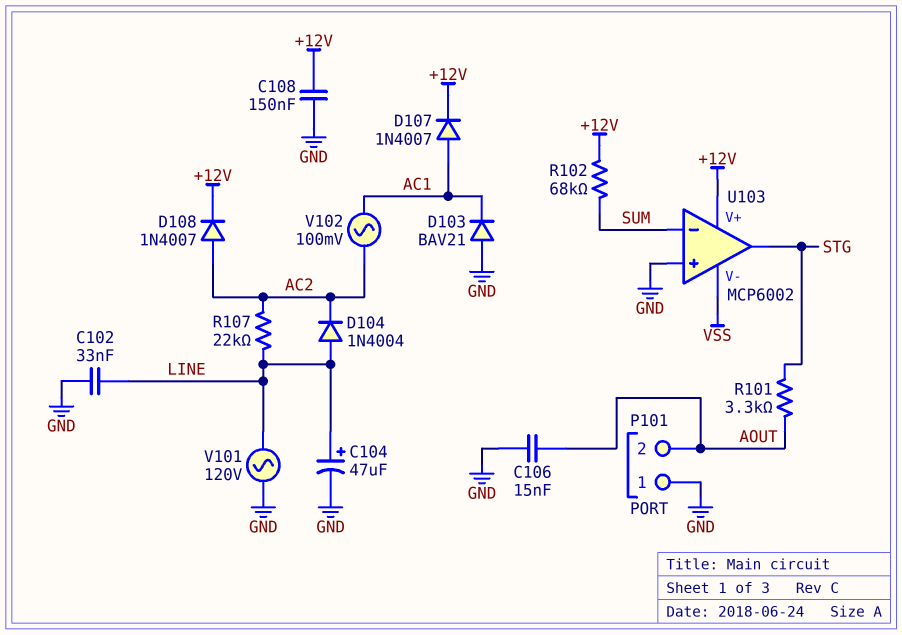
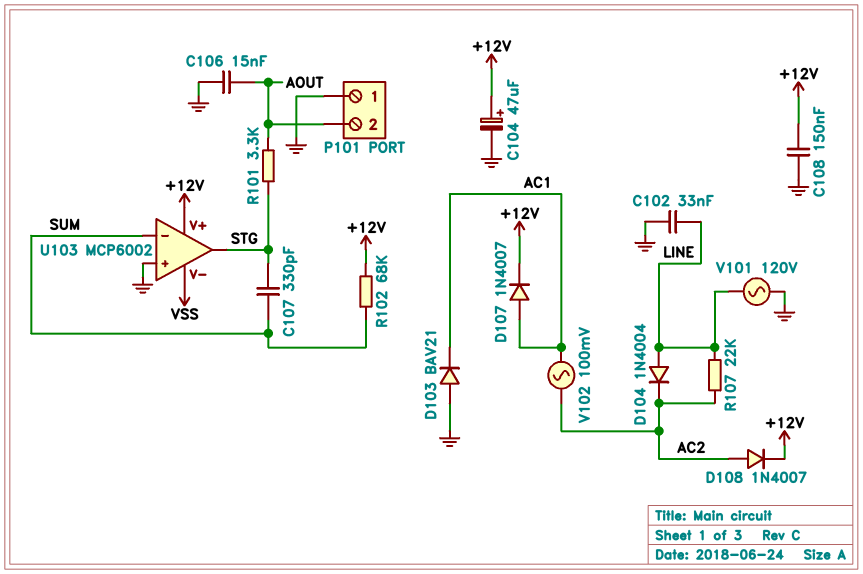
C104: 47uF (plus LINE, minus GND) -> 47uF (plus +12V, minus GND)
C107: none -> 330pF (STG, SUM)

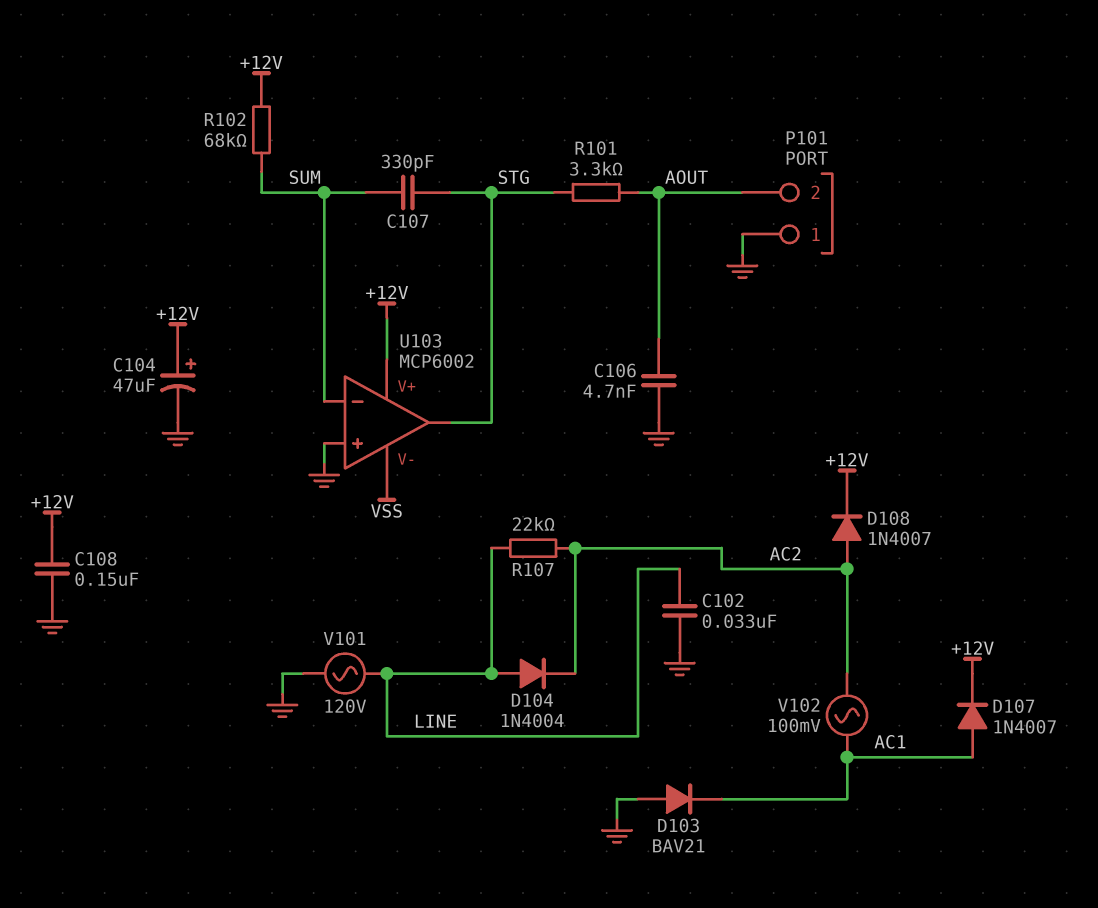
C106: 15nF (AOUT, GND) -> 4.7nF (AOUT, GND)

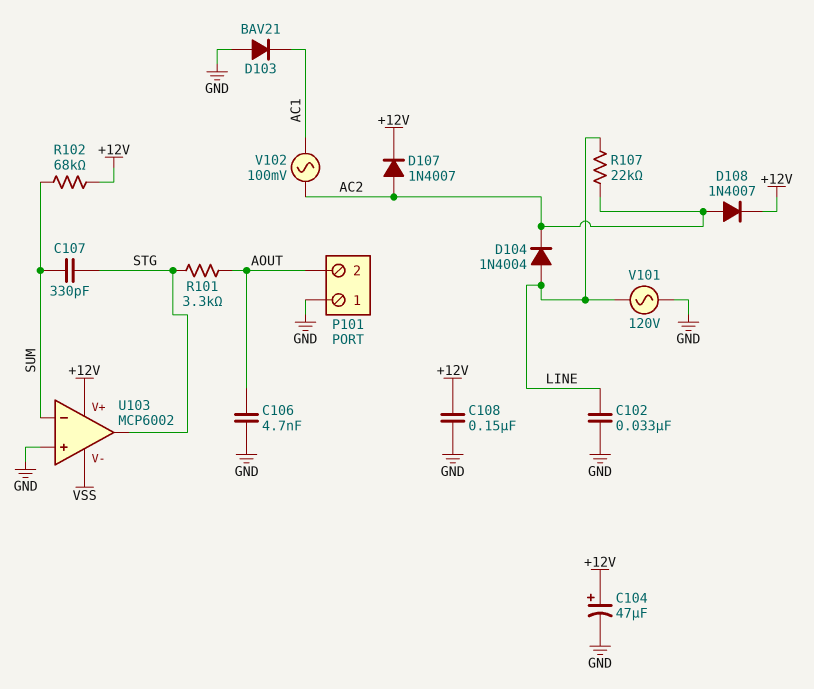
D107: diode 1N4007 (A AC1, K +12V) -> diode 1N4007 (A AC2, K +12V)

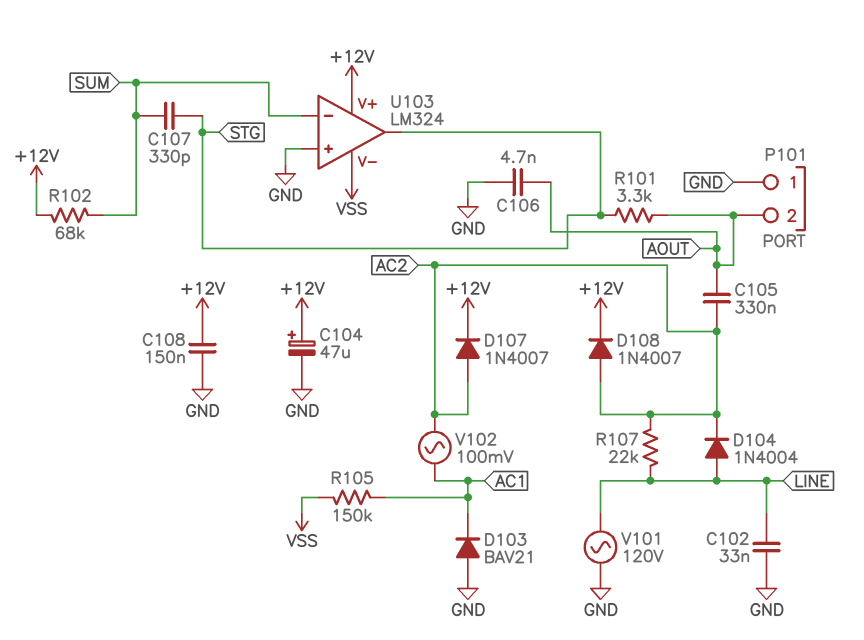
C105: none -> 330nF (AC2, AOUT)
R105: none -> 150k (AC1, VSS)
U103: MCP6002 -> LM324

